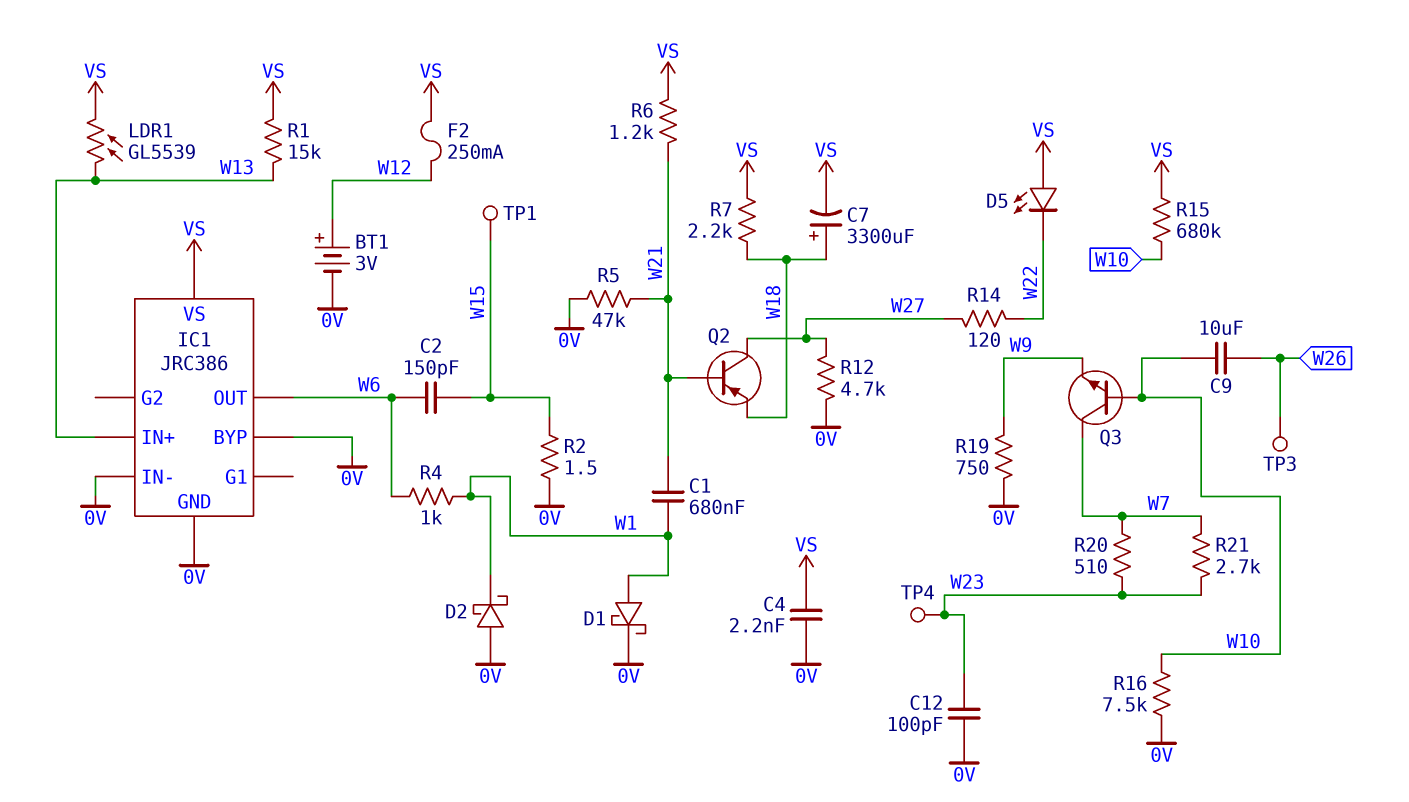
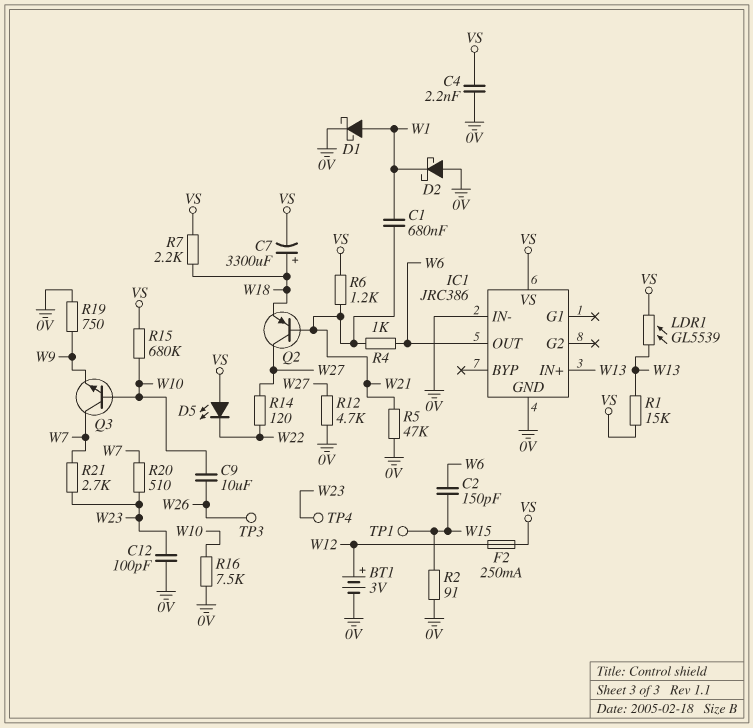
IC1 pin BYP: 0V -> none
R2: 1.5 (0V, W15) -> 91 (0V, W15)
R4: 1k (W1, W6) -> 1k (W6, W21)

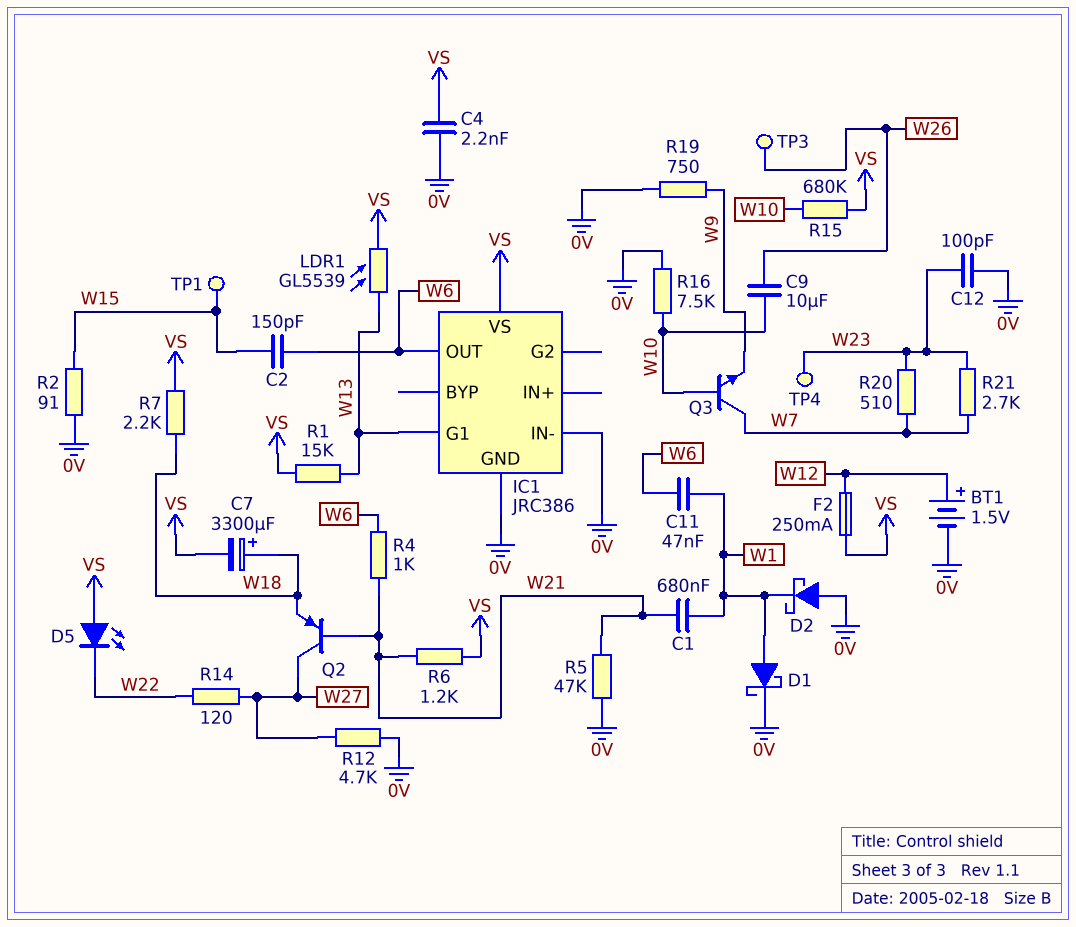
BT1: 3V (plus W12, minus 0V) -> 1.5V (plus W12, minus 0V)
C11: none -> 47nF (W1, W6)
IC1 pin G1: none -> W13
IC1 pin IN+: W13 -> none

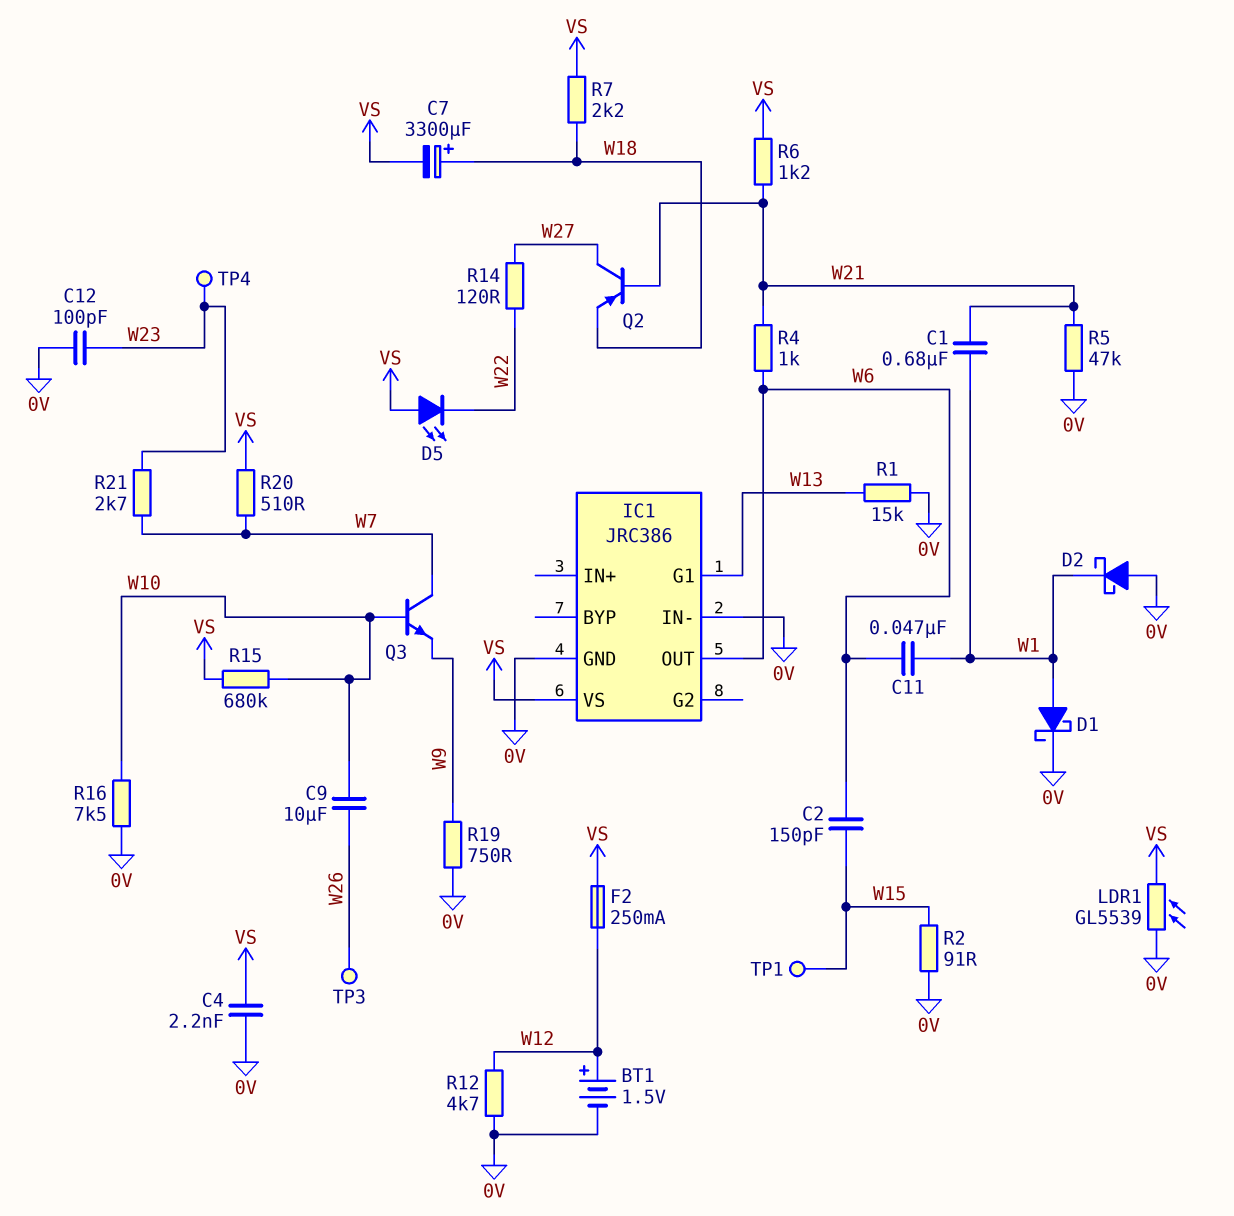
LDR1: GL5539 (VS, W13) -> GL5539 (0V, VS)
R1: 15k (VS, W13) -> 15k (0V, W13)
R12: 4.7k (0V, W27) -> 4.7k (0V, W12)
R20: 510 (W7, W23) -> 510 (VS, W7)

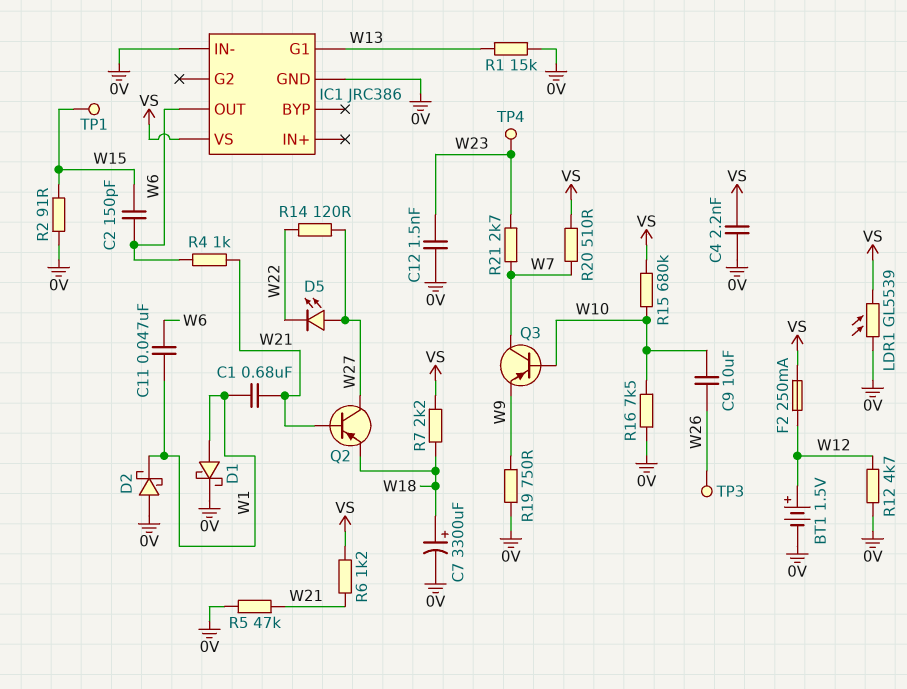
C7: 3300uF (plus W18, minus VS) -> 3300uF (plus W18, minus 0V)
C12: 100pF (0V, W23) -> 1.5nF (0V, W23)
D5: LED (A VS, K W22) -> LED (A W27, K W22)
Q3: NPN (B W10, C W7, E W9) -> PNP (B W10, C W7, E W9)

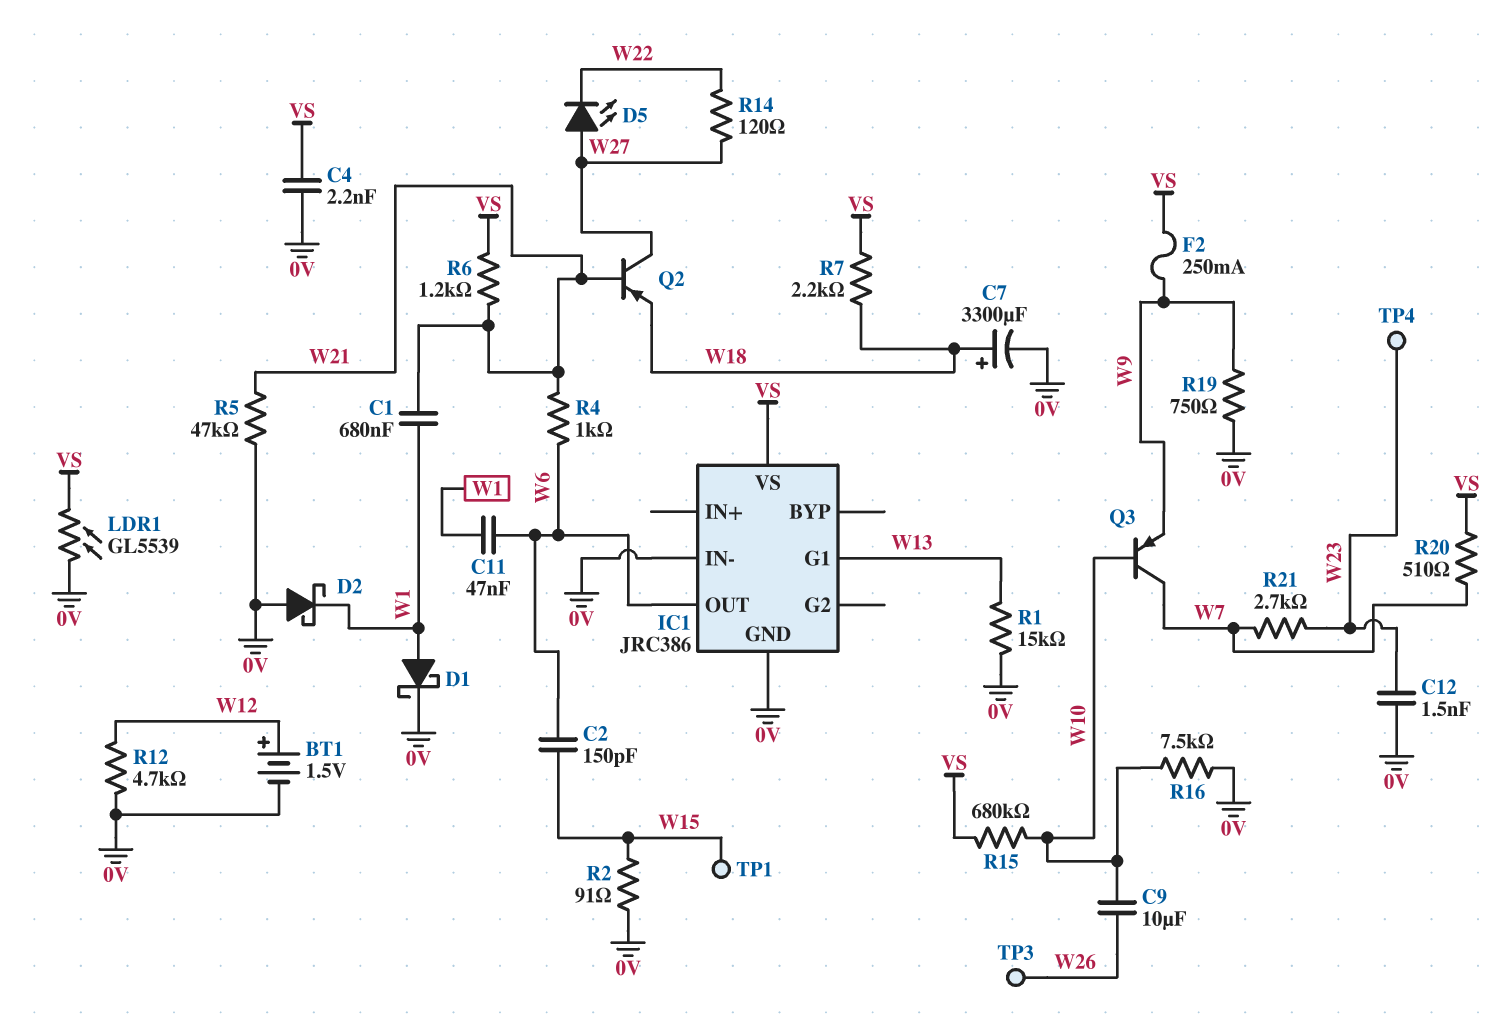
F2: 250mA (VS, W12) -> 250mA (VS, W9)

